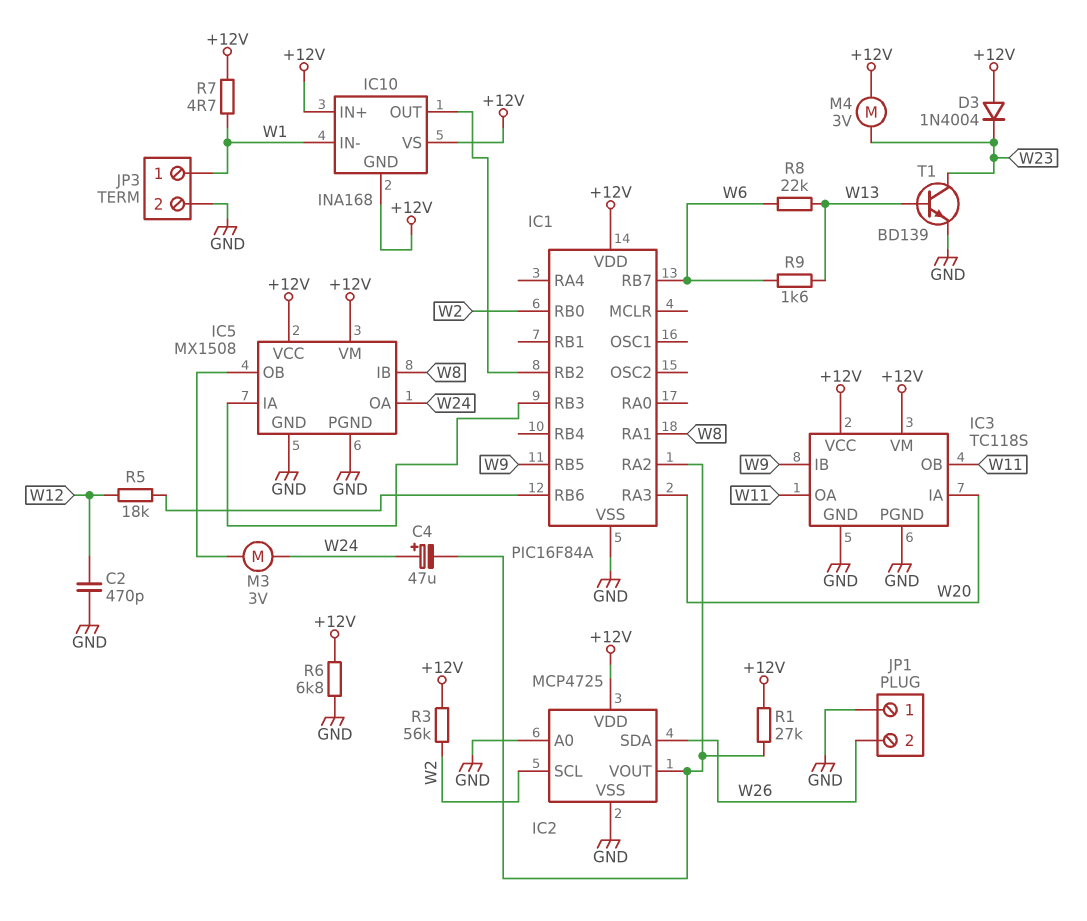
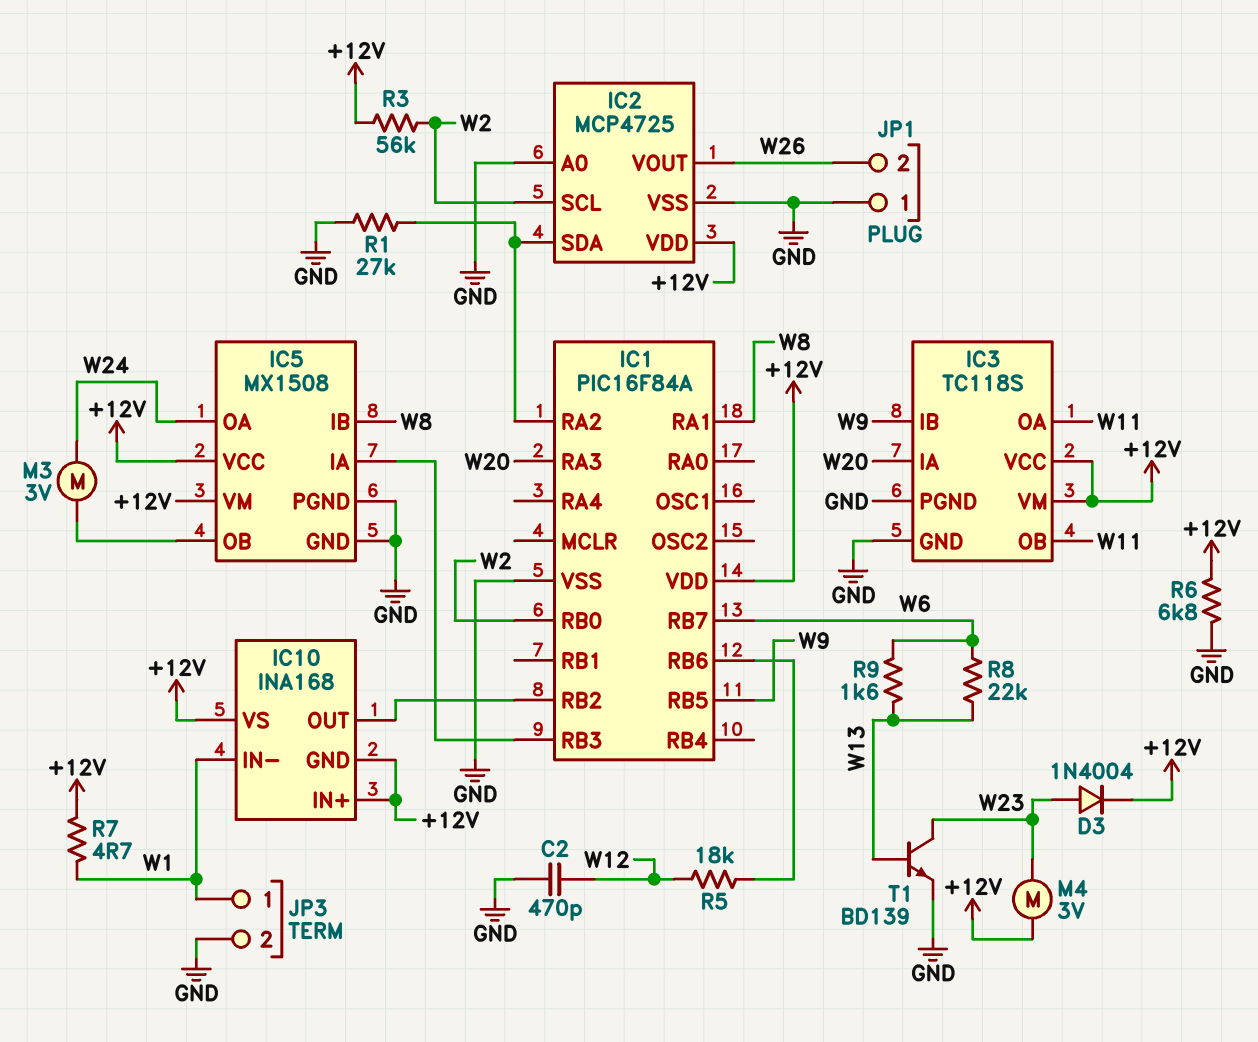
C4: 47uF (plus W24, minus IC1/RA2) -> none
D3: diode 1N4004 (A +12V, K W23) -> diode 1N4004 (A W23, K +12V)
IC2 pin SDA: W26 -> IC1/RA2
IC2 pin VOUT: IC1/RA2 -> W26
R1: 27k (+12V, IC1/RA2) -> 27k (GND, IC1/RA2)

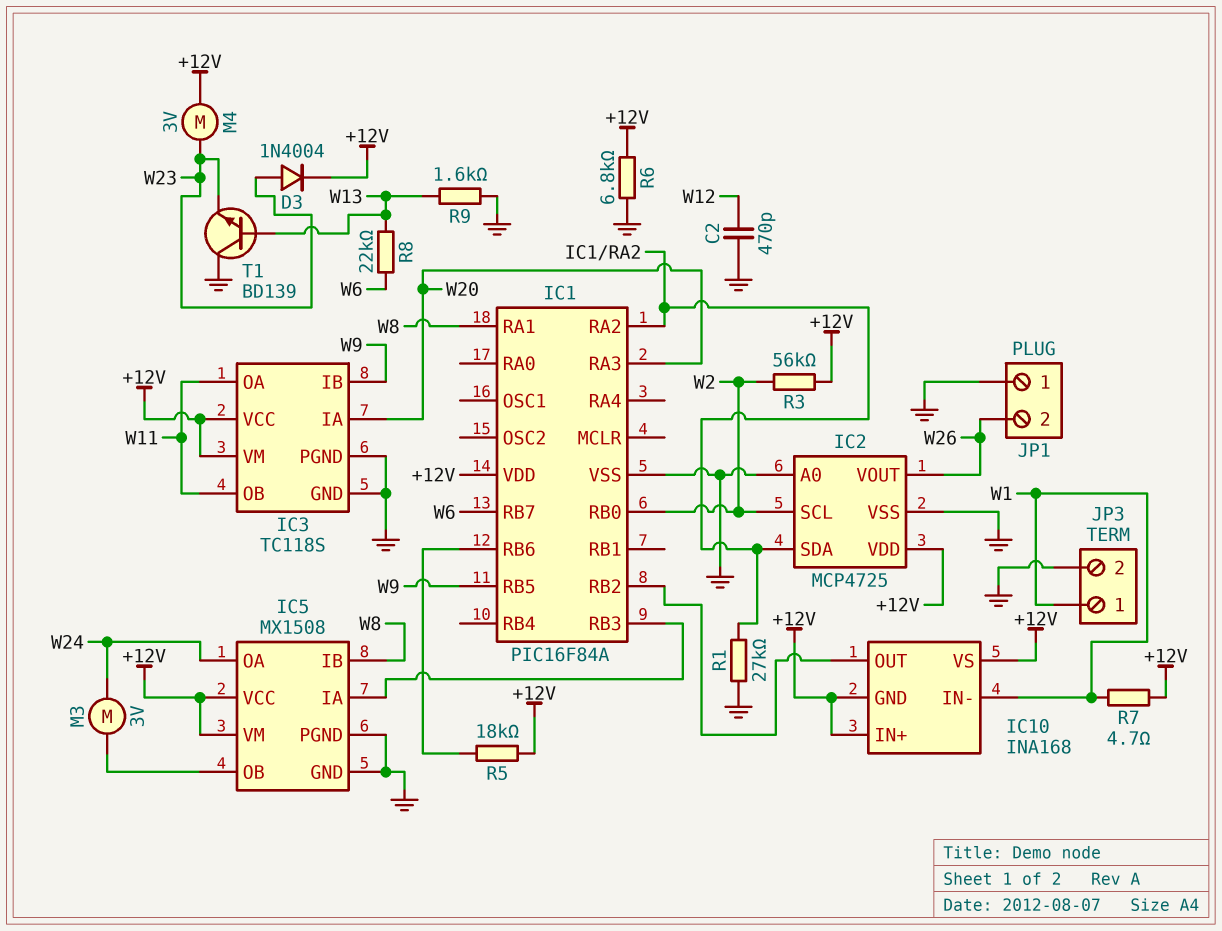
R5: 18k (IC1/RB6, W12) -> 18k (+12V, IC1/RB6)
R9: 1.6k (W6, W13) -> 1.6k (GND, W13)
T1: NPN BD139 (B W13, C W23, E GND) -> NPN BD139 (B W13, C GND, E W23)

